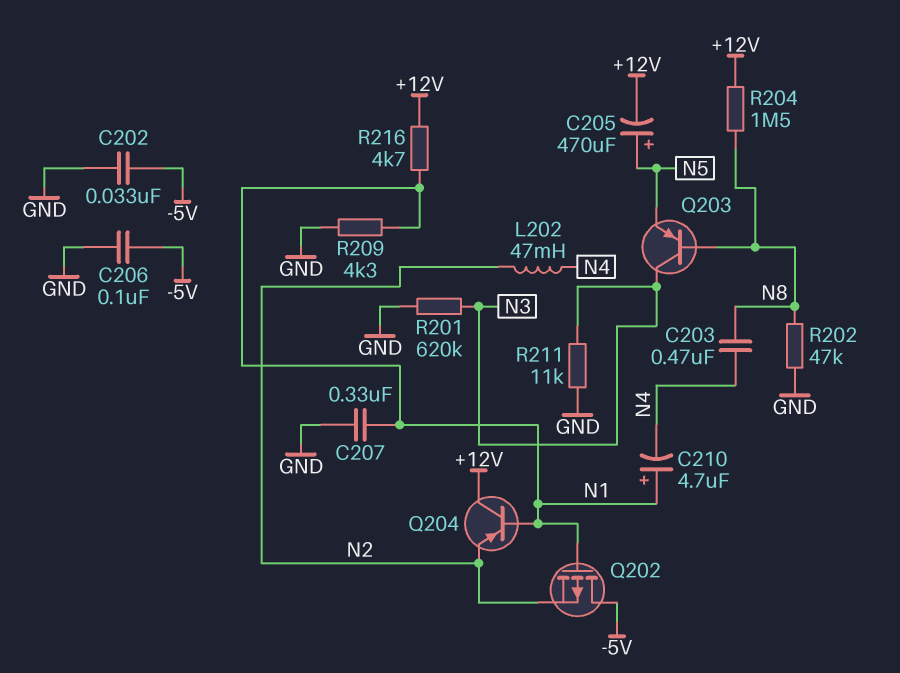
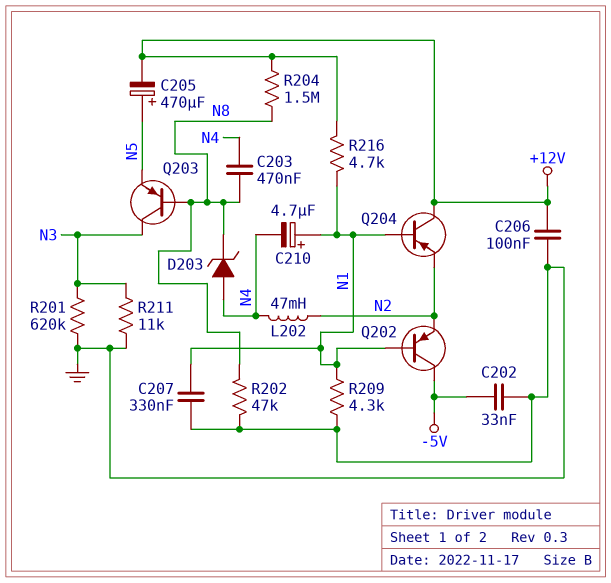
C206: 100nF (-5V, GND) -> 100nF (+12V, GND)
D203: none -> zener (A N4, K N8)
Q202: PMOS (G N1, D -5V, S N2) -> PNP (B N1, C -5V, E N2)

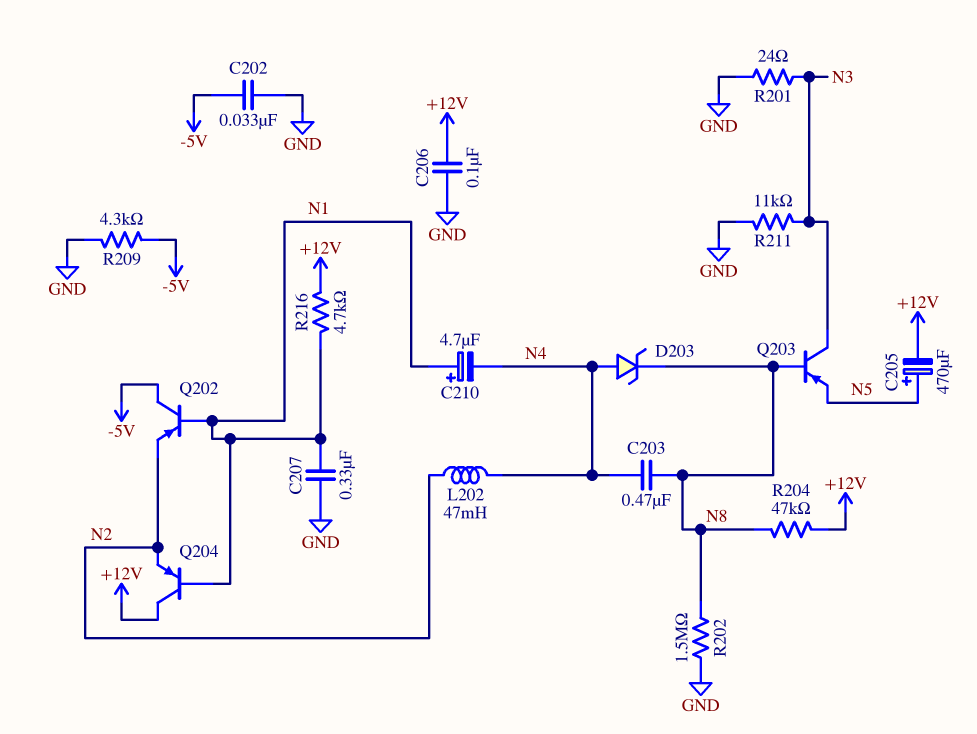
R201: 620k (GND, N3) -> 24 (GND, N3)
R202: 47k (GND, N8) -> 1.5M (GND, N8)
R204: 1.5M (+12V, N8) -> 47k (+12V, N8)
R209: 4.3k (GND, N1) -> 4.3k (-5V, GND)

